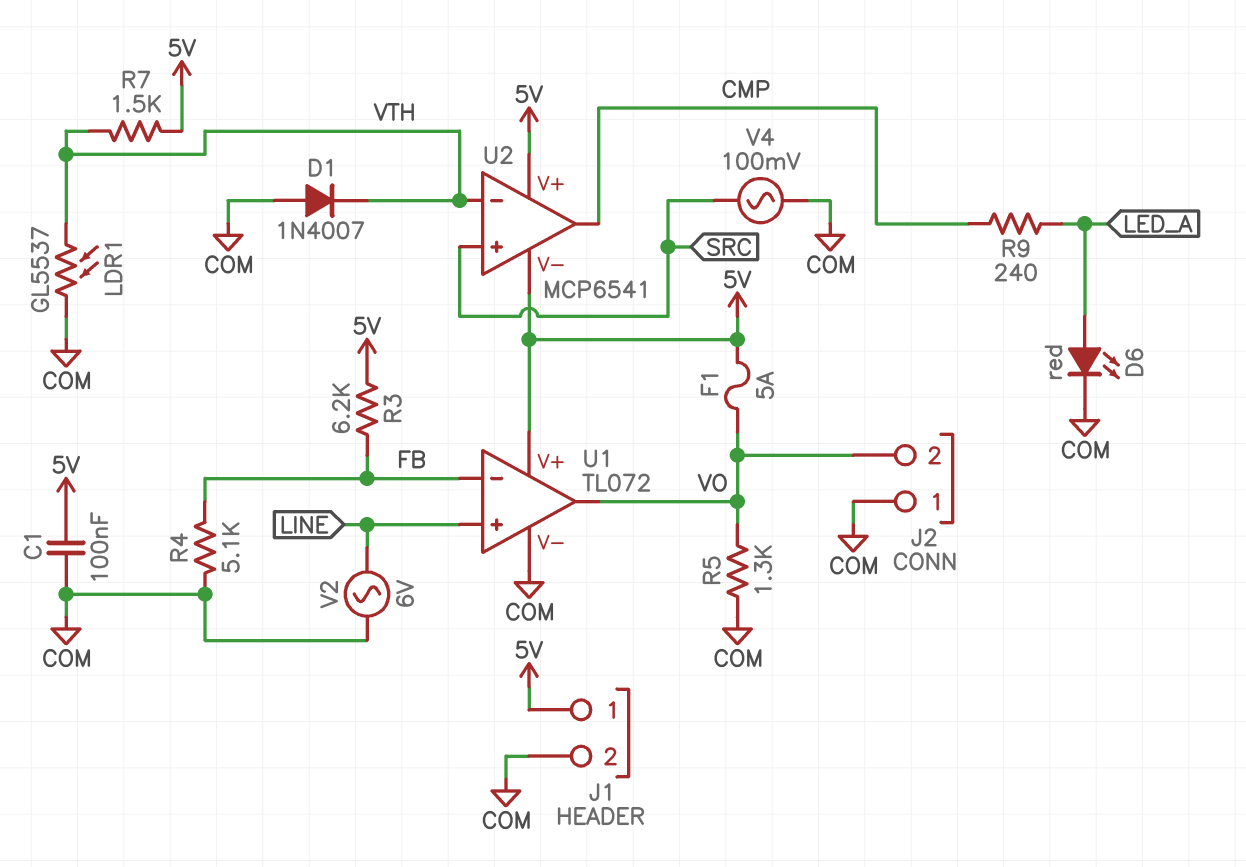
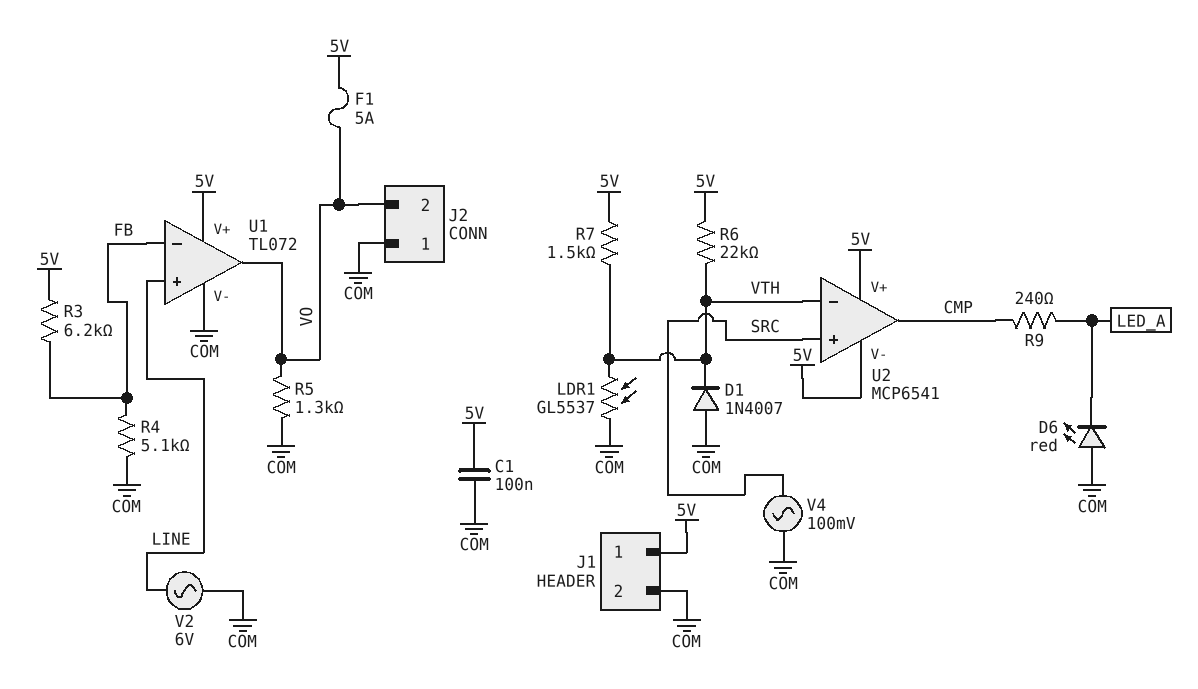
D6: LED red (A LED_A, K COM) -> LED red (A COM, K LED_A)
R6: none -> 22k (5V, VTH)

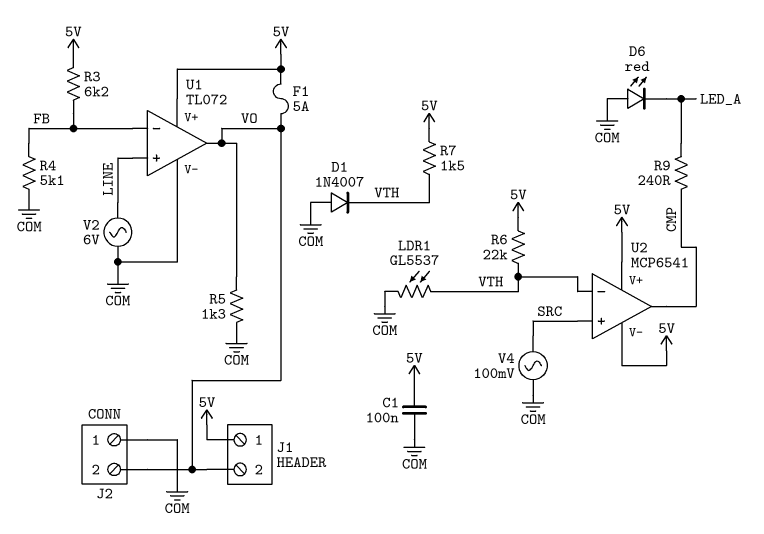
J1 pin 2: COM -> VO

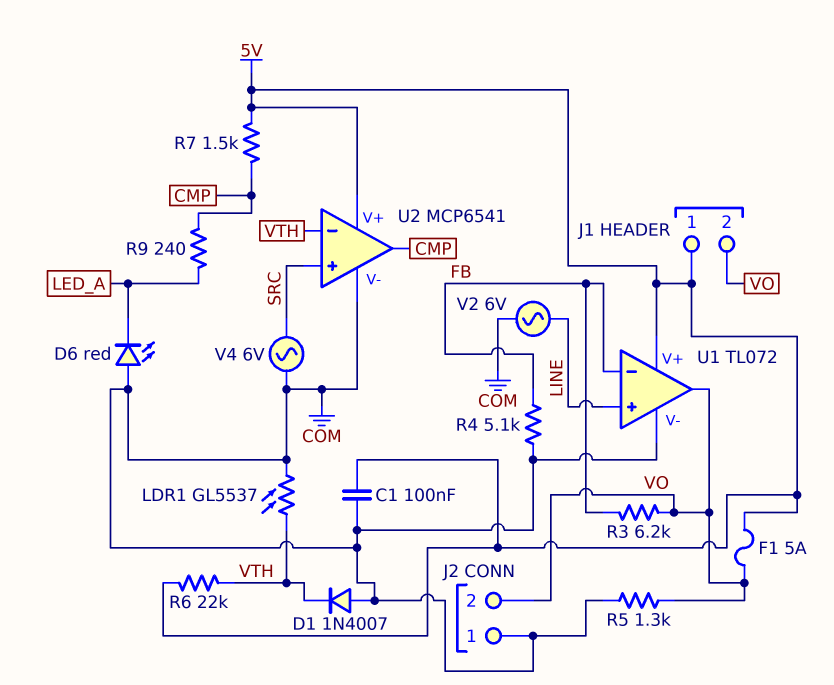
R3: 6.2k (5V, FB) -> 6.2k (FB, VO)
R7: 1.5k (5V, VTH) -> 1.5k (5V, CMP)
U2 pin V-: 5V -> COM
V4: AC 100mV (COM, SRC) -> AC 6V (COM, SRC)

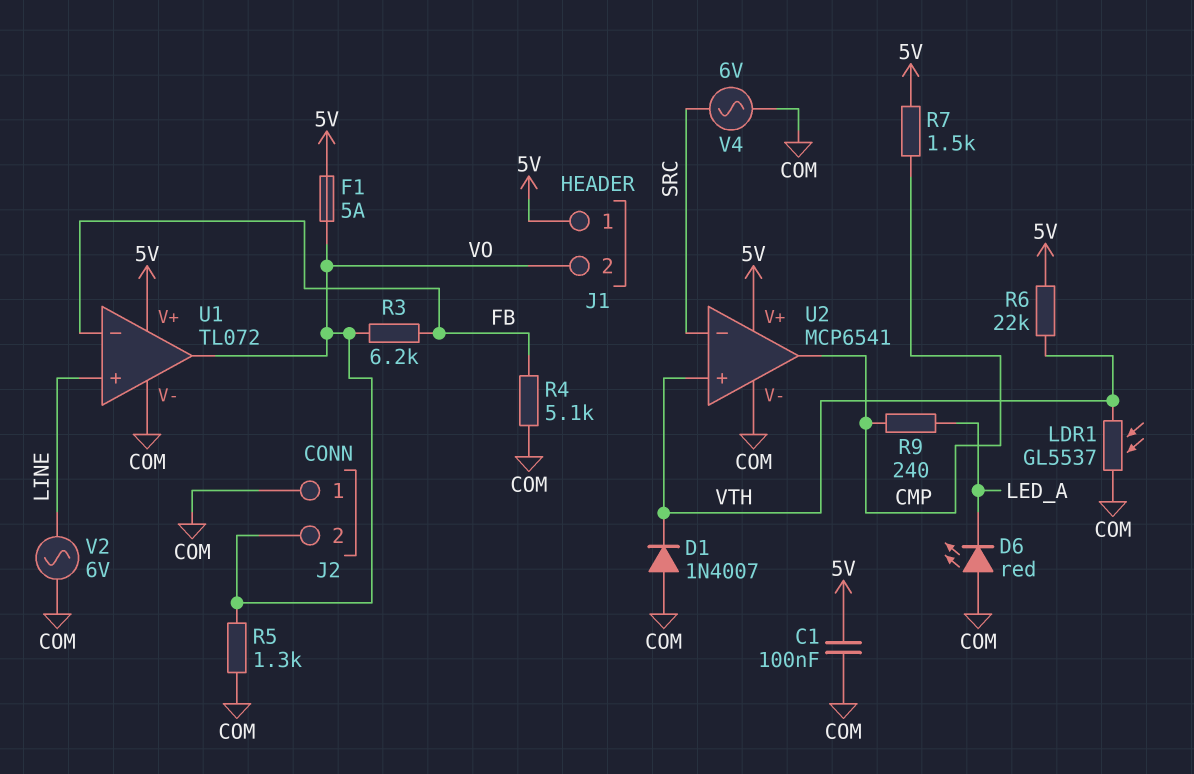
U2 pin in+: SRC -> VTH
U2 pin in-: VTH -> SRC

